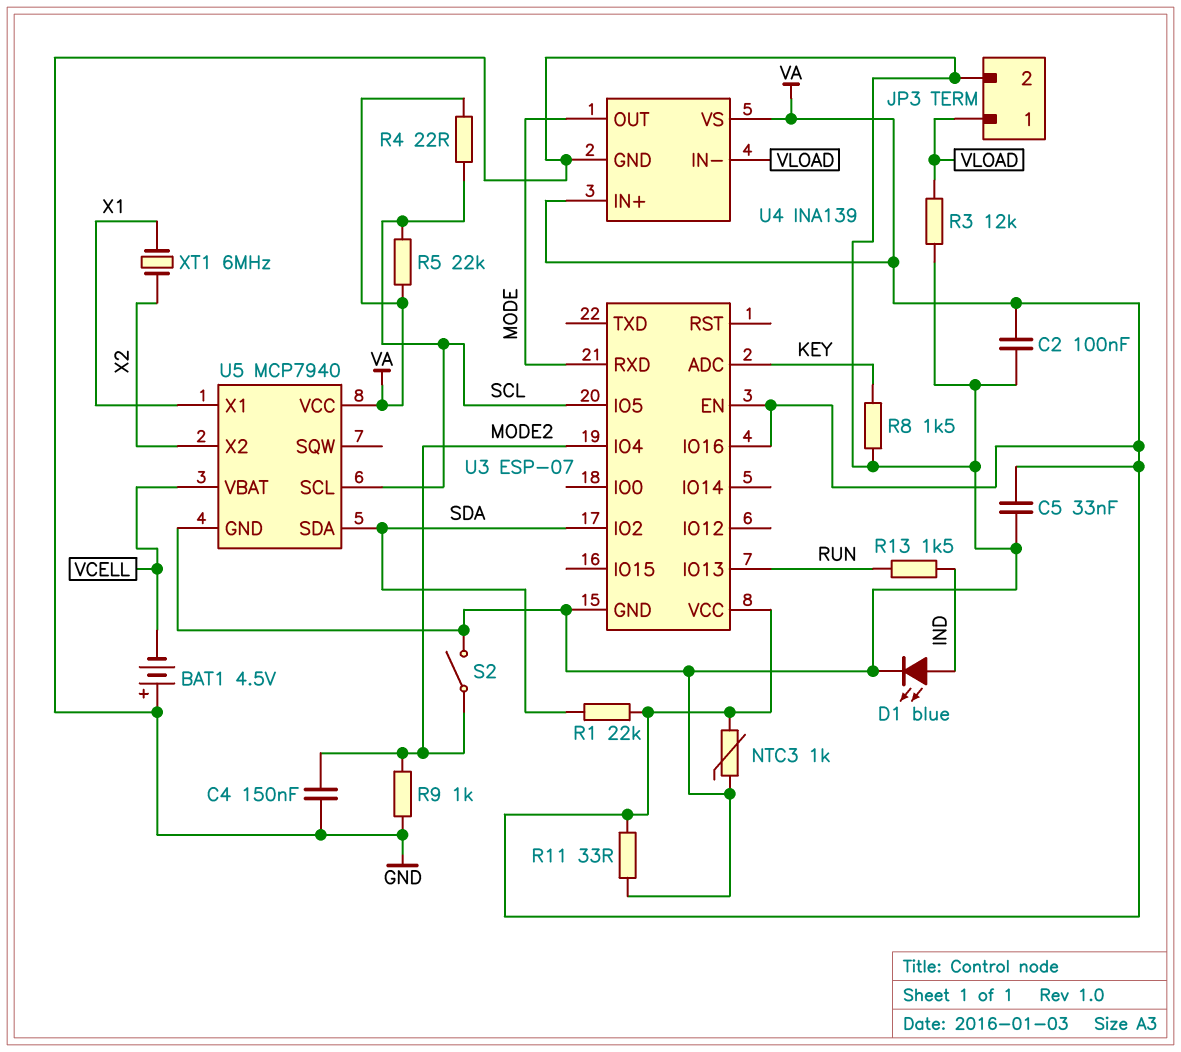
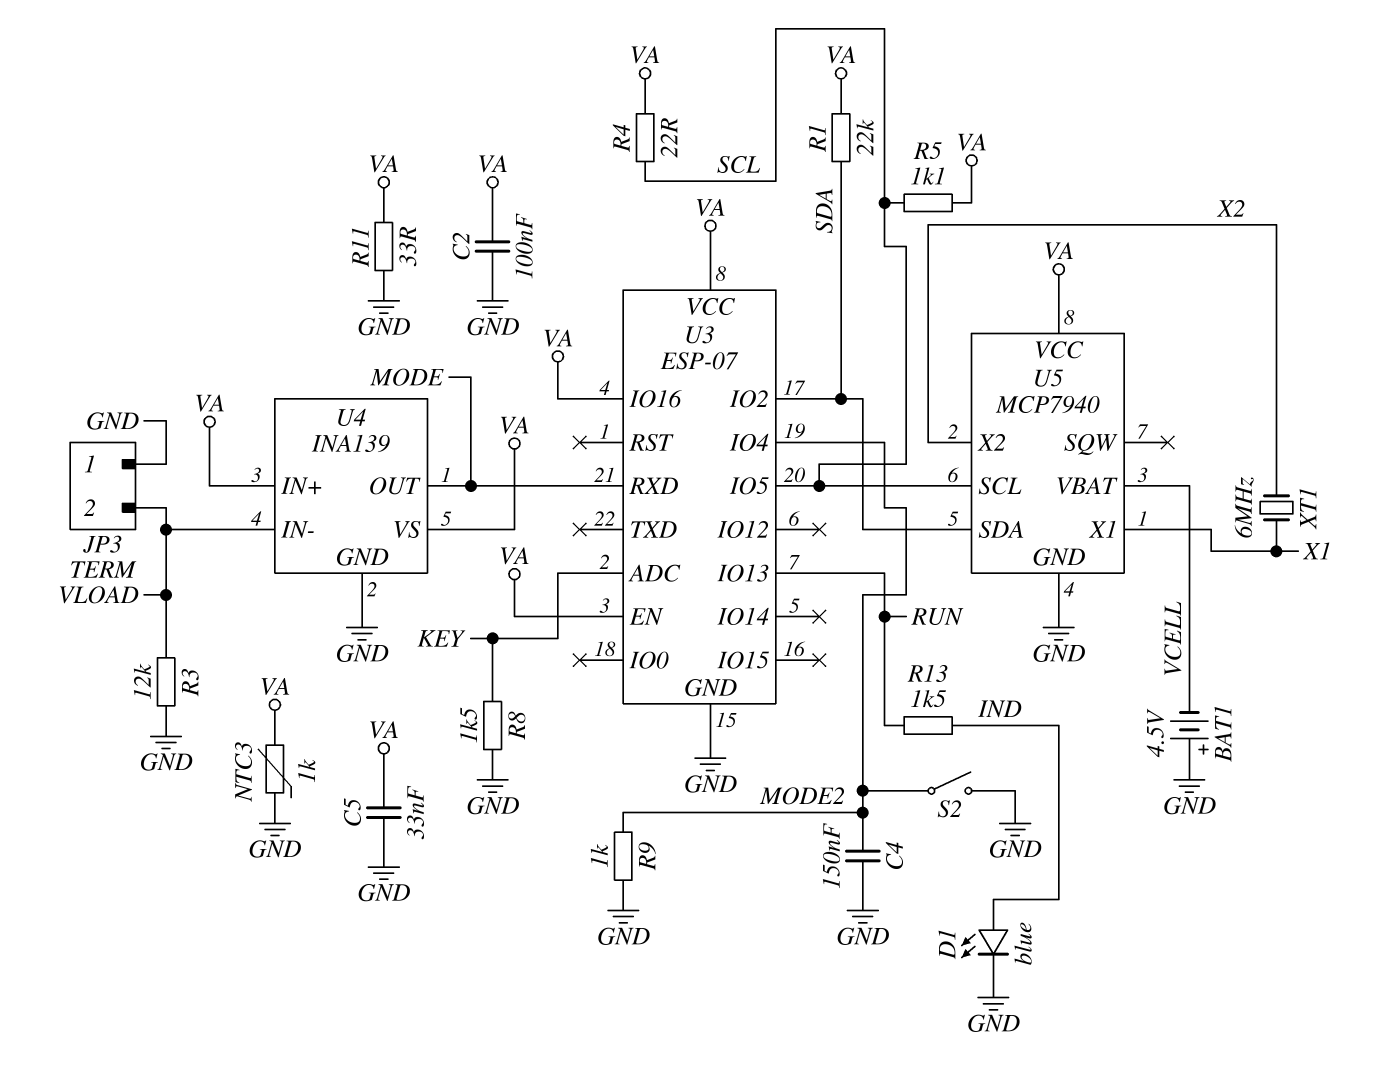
JP3 pin 1: VLOAD -> GND
JP3 pin 2: GND -> VLOAD
R5: 22k (SCL, VA) -> 1.1k (SCL, VA)

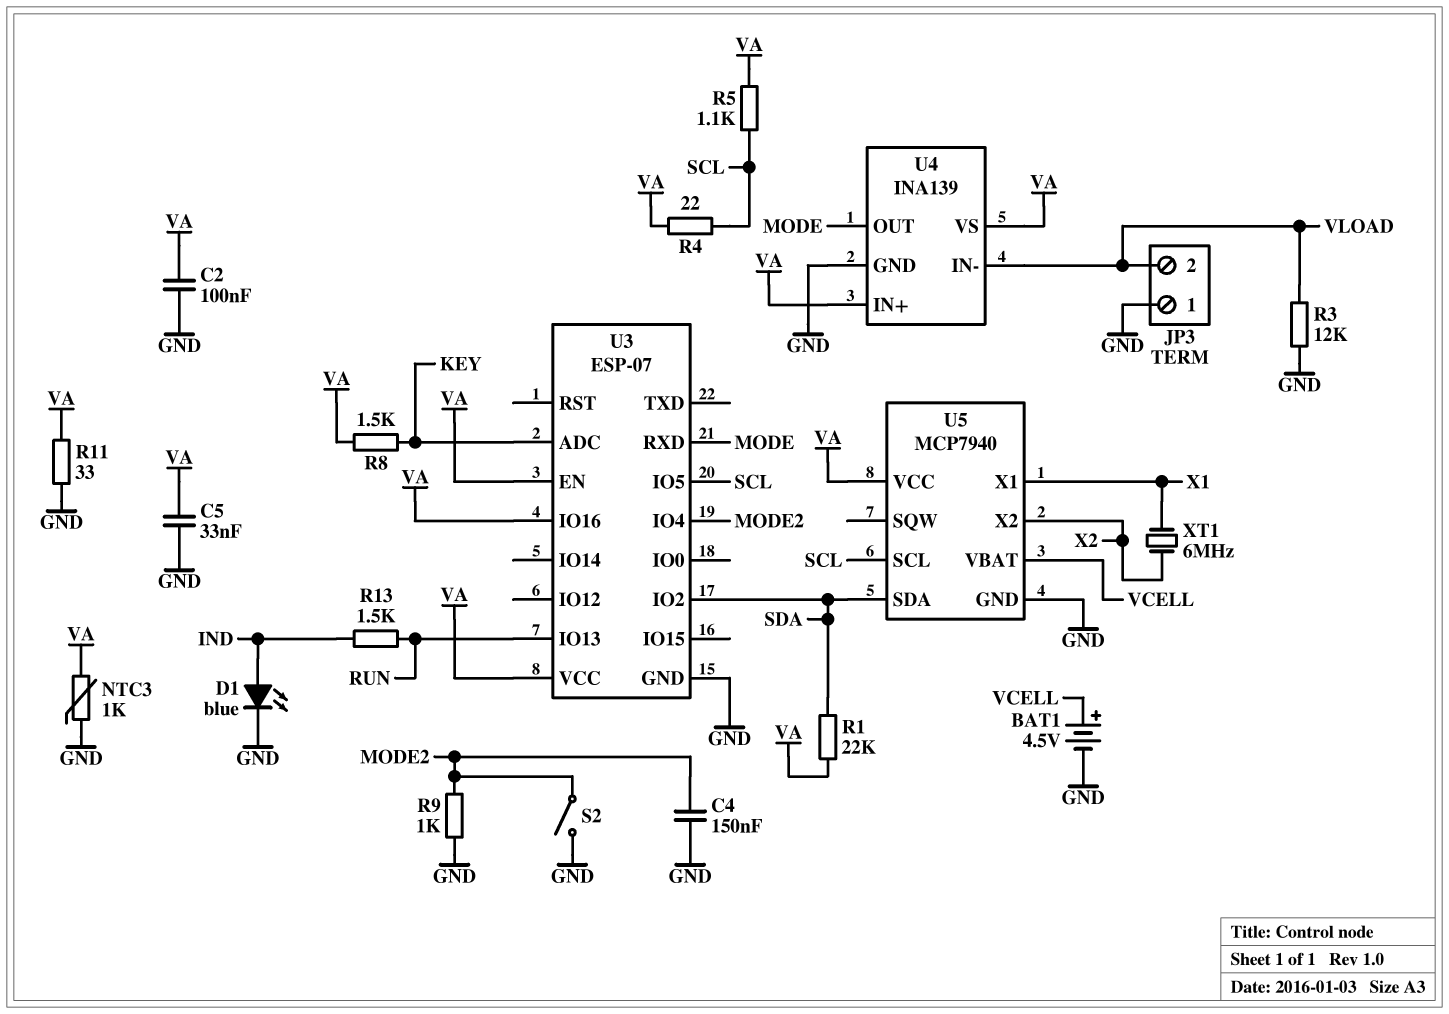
BAT1: 4.5V (plus GND, minus VCELL) -> 4.5V (plus VCELL, minus GND)
R8: 1.5k (GND, KEY) -> 1.5k (KEY, VA)

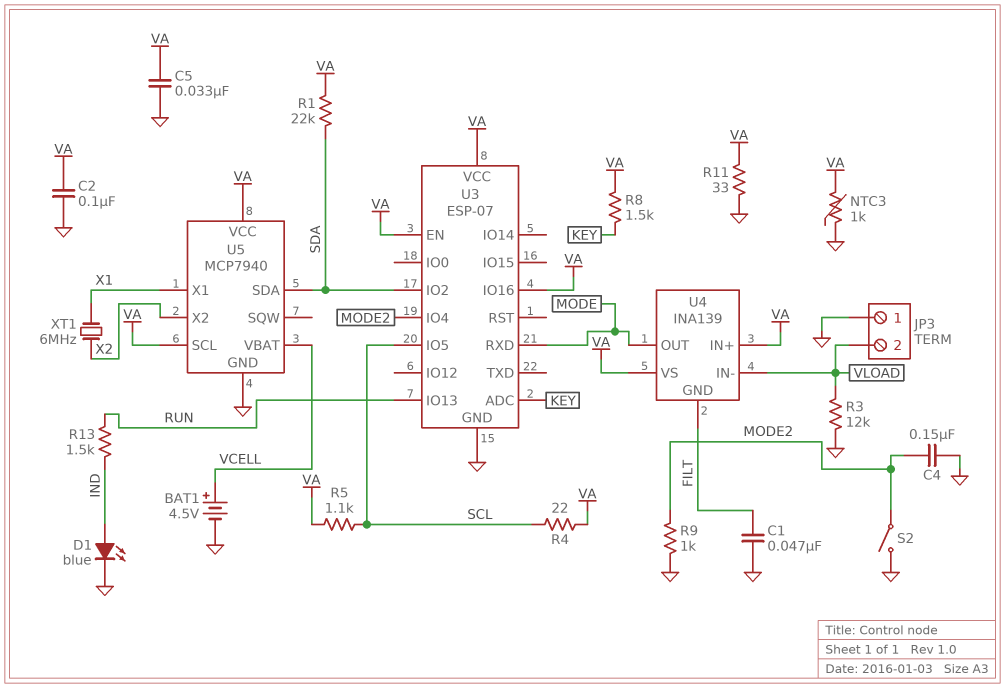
C1: none -> 47nF (FILT, GND)
U4 pin GND: GND -> FILT
U5 pin SCL: SCL -> VA

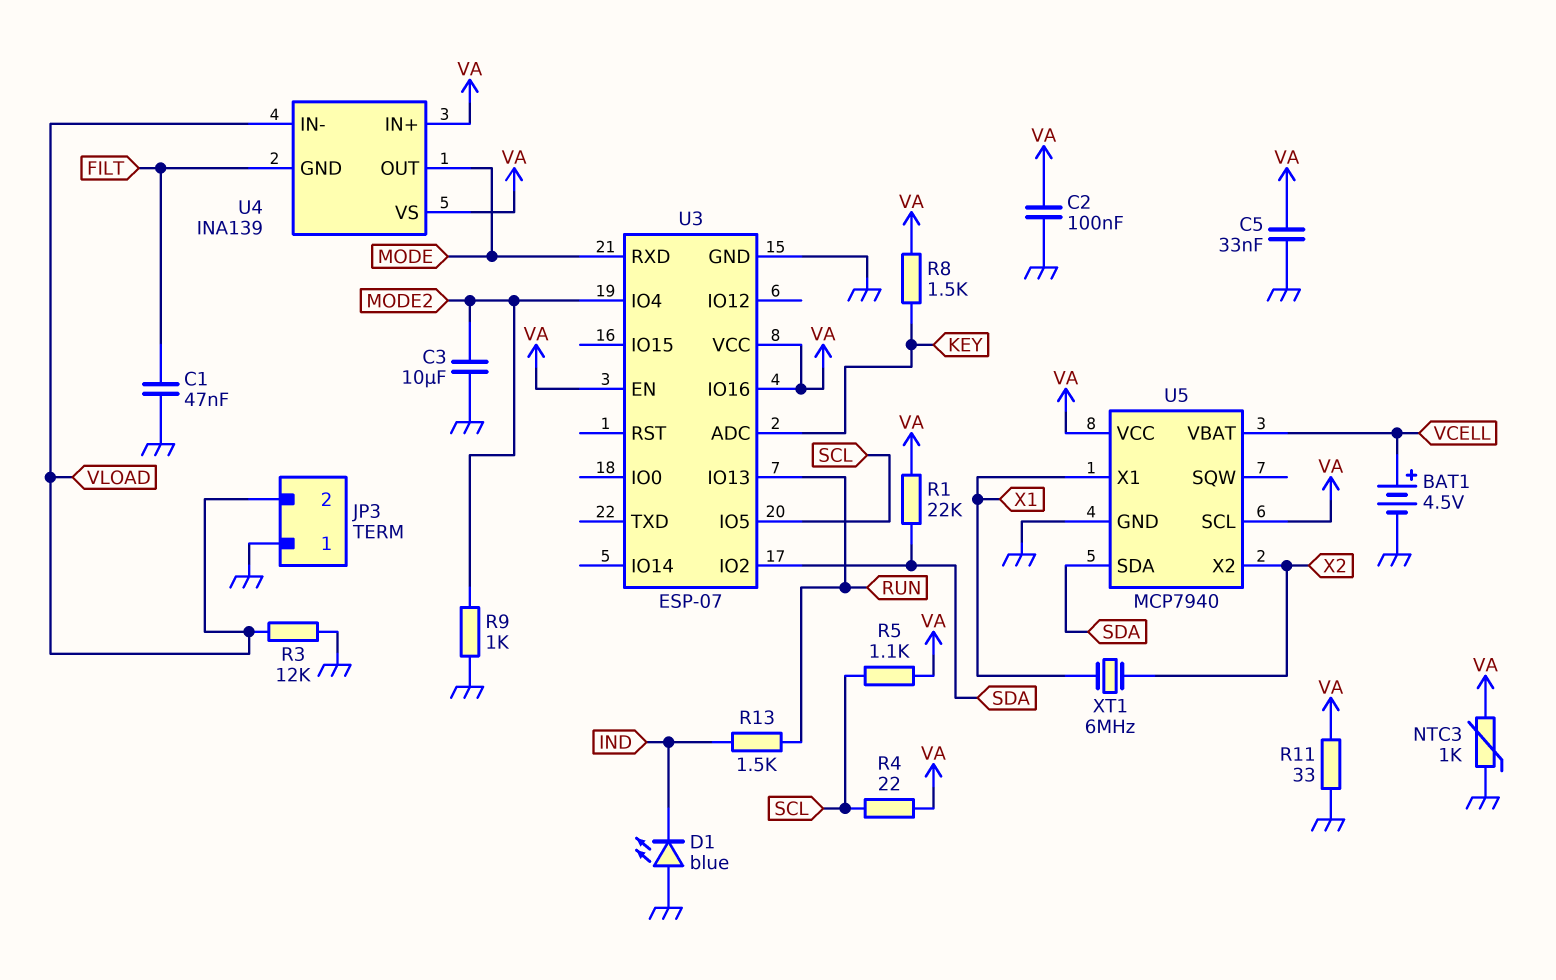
C3: none -> 10uF (GND, MODE2)
C4: 150nF (GND, MODE2) -> none
D1: LED blue (A IND, K GND) -> LED blue (A GND, K IND)
S2: switch (GND, MODE2) -> none

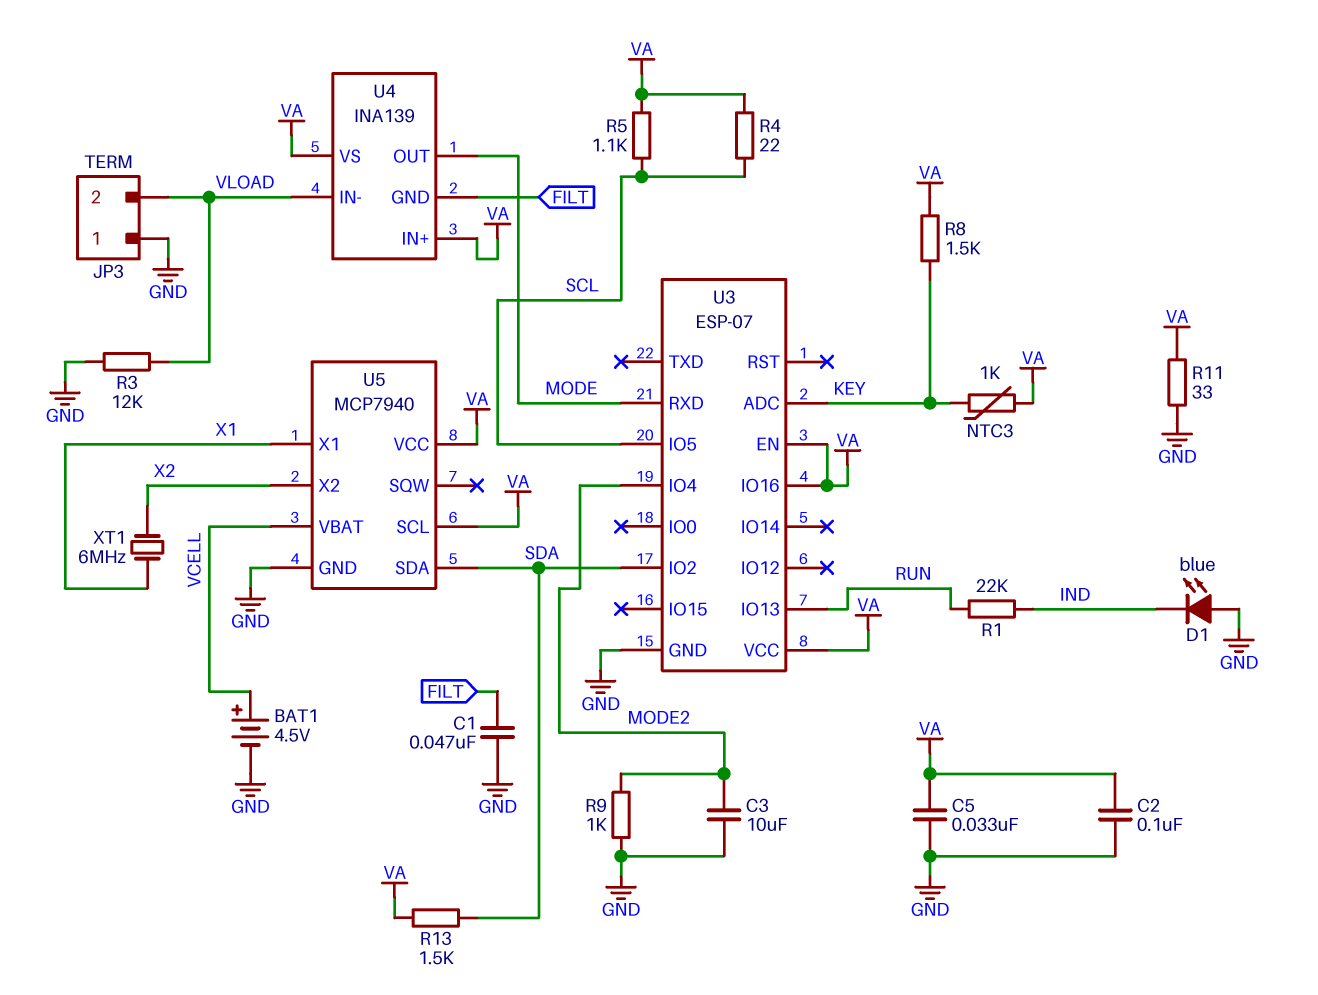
NTC3: 1k (GND, VA) -> 1k (KEY, VA)
R1: 22k (SDA, VA) -> 22k (IND, RUN)
R13: 1.5k (IND, RUN) -> 1.5k (SDA, VA)

